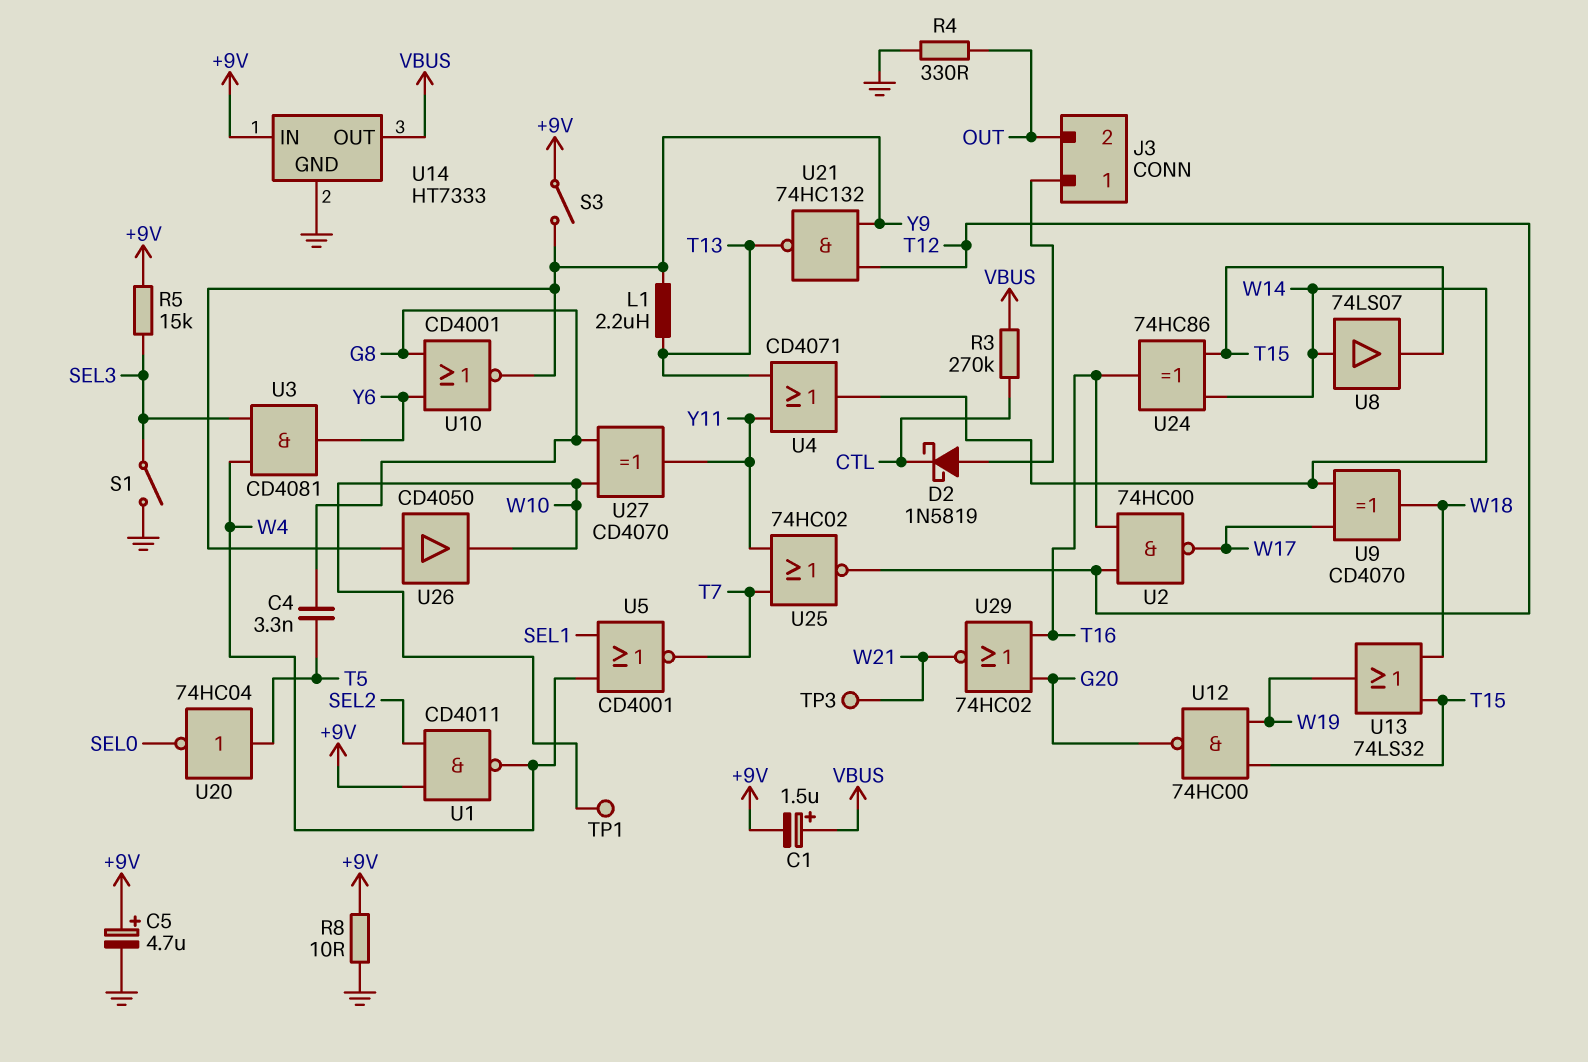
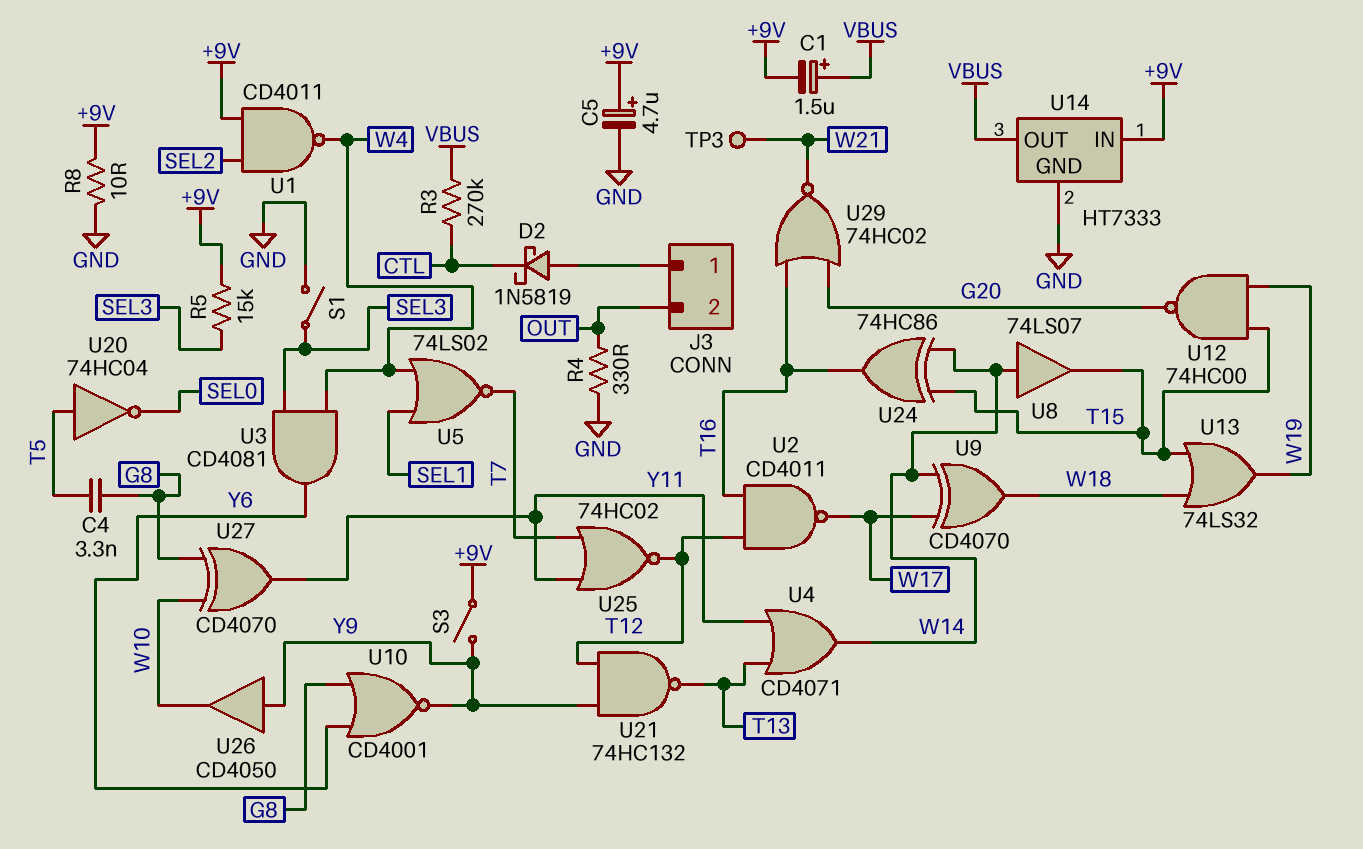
L1: 2.2uH (T13, Y9) -> none
TP1: test point (W10) -> none
U2: NAND 74HC00 (in T12, in T16, out W17) -> NAND CD4011 (in T12, in T16, out W17)
U5: NOR CD4001 (in SEL1, in W4, out T7) -> NOR 74LS02 (in SEL1, in W4, out T7)

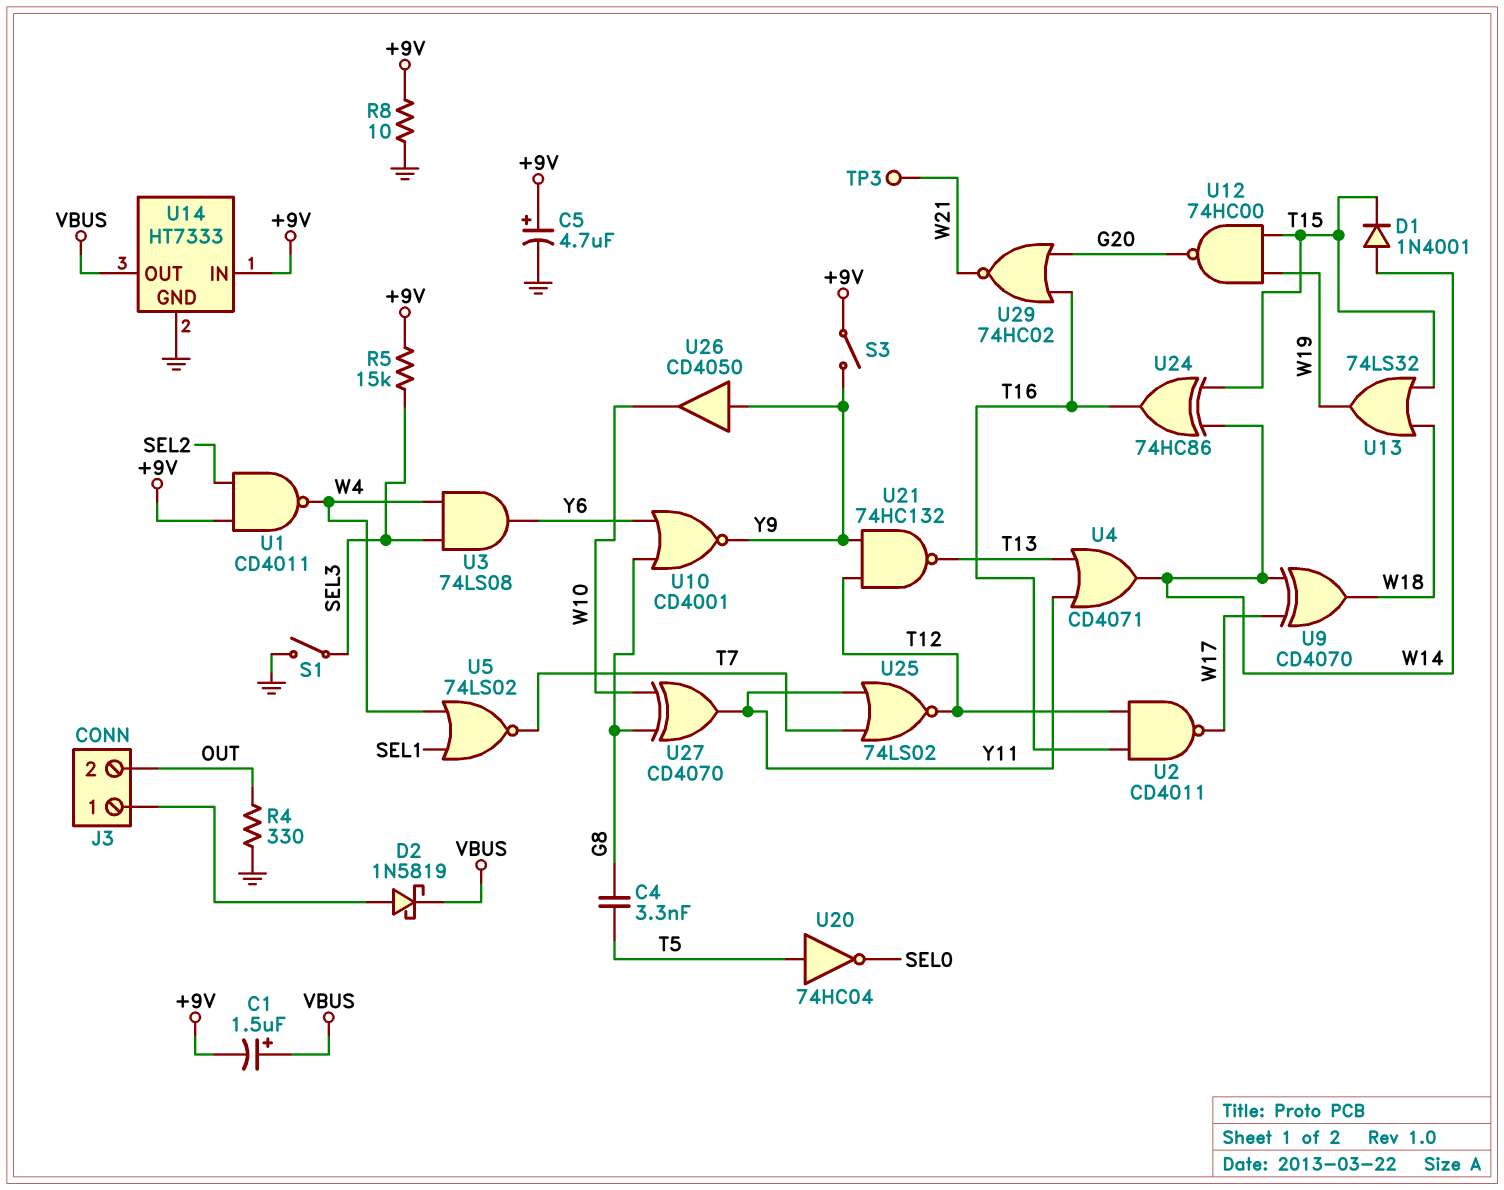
D1: none -> diode 1N4001 (A W14, K T15)
D2: schottky 1N5819 (A J3/1, K CTL) -> schottky 1N5819 (A J3/1, K VBUS)
R3: 270k (CTL, VBUS) -> none
U3: AND CD4081 (in SEL3, in W4, out Y6) -> AND 74LS08 (in SEL3, in W4, out Y6)
U8: buffer 74LS07 (in W14, out T15) -> none
U25: NOR 74HC02 (in T7, in Y11, out T12) -> NOR 74LS02 (in T7, in Y11, out T12)

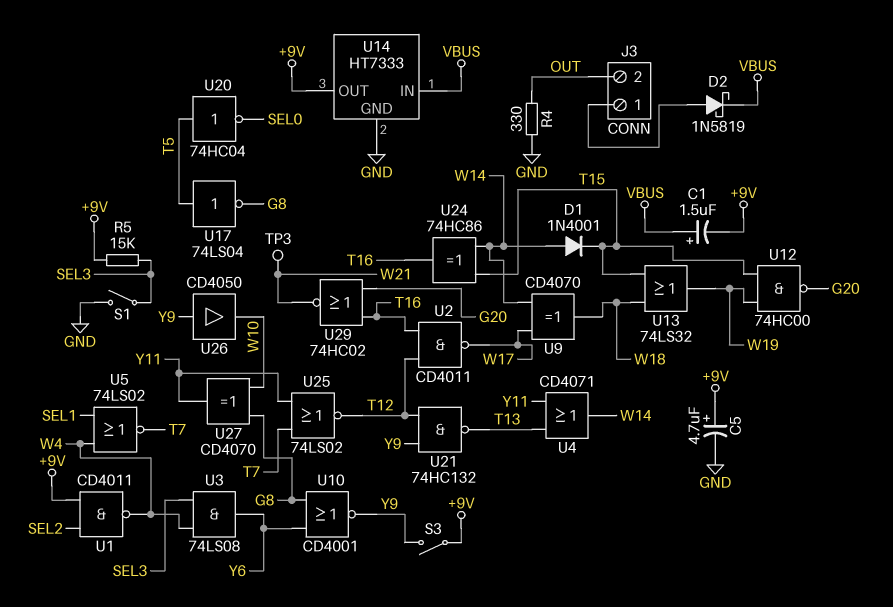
C4: 3.3nF (G8, T5) -> none
R8: 10 (+9V, GND) -> none
U14 pin IN: +9V -> VBUS
U14 pin OUT: VBUS -> +9V
U17: none -> NOT 74LS04 (in T5, out G8)

